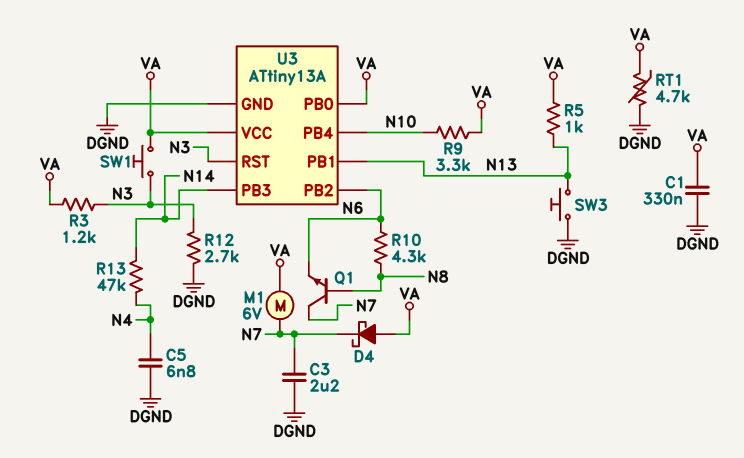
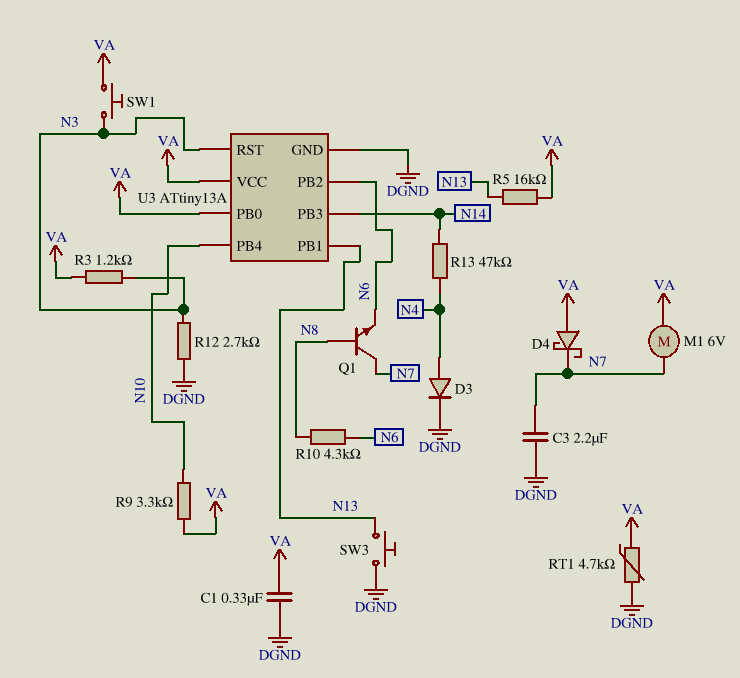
C5: 6.8nF (DGND, N4) -> none
D3: none -> diode (A N4, K DGND)
R5: 1k (N13, VA) -> 16k (N13, VA)

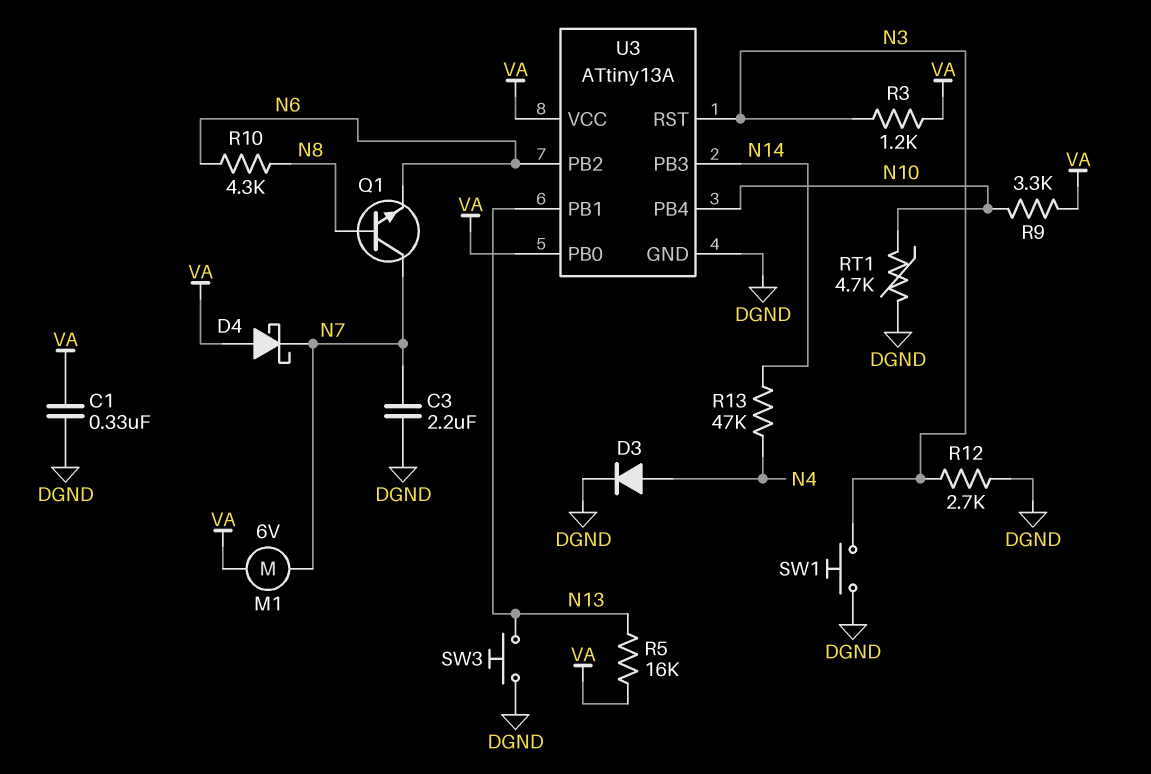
RT1: 4.7k (DGND, VA) -> 4.7k (DGND, N10)
SW1: button (N3, VA) -> button (DGND, N3)

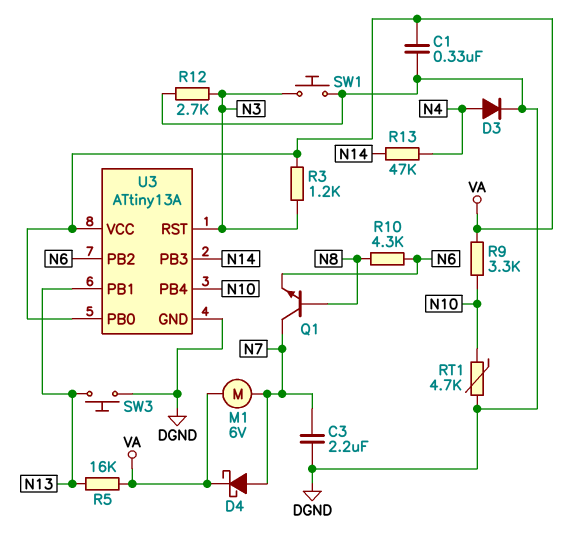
D4: schottky (A VA, K N7) -> schottky (A N7, K VA)

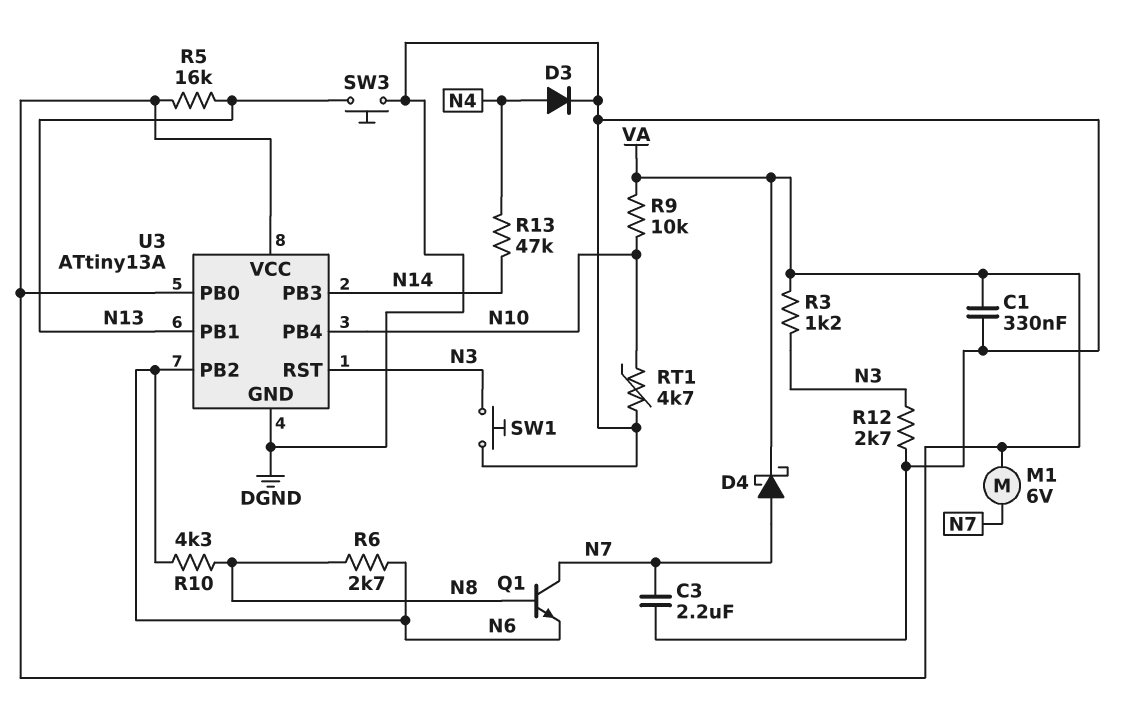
R6: none -> 2.7k (N6, N8)
R9: 3.3k (N10, VA) -> 10k (N10, VA)

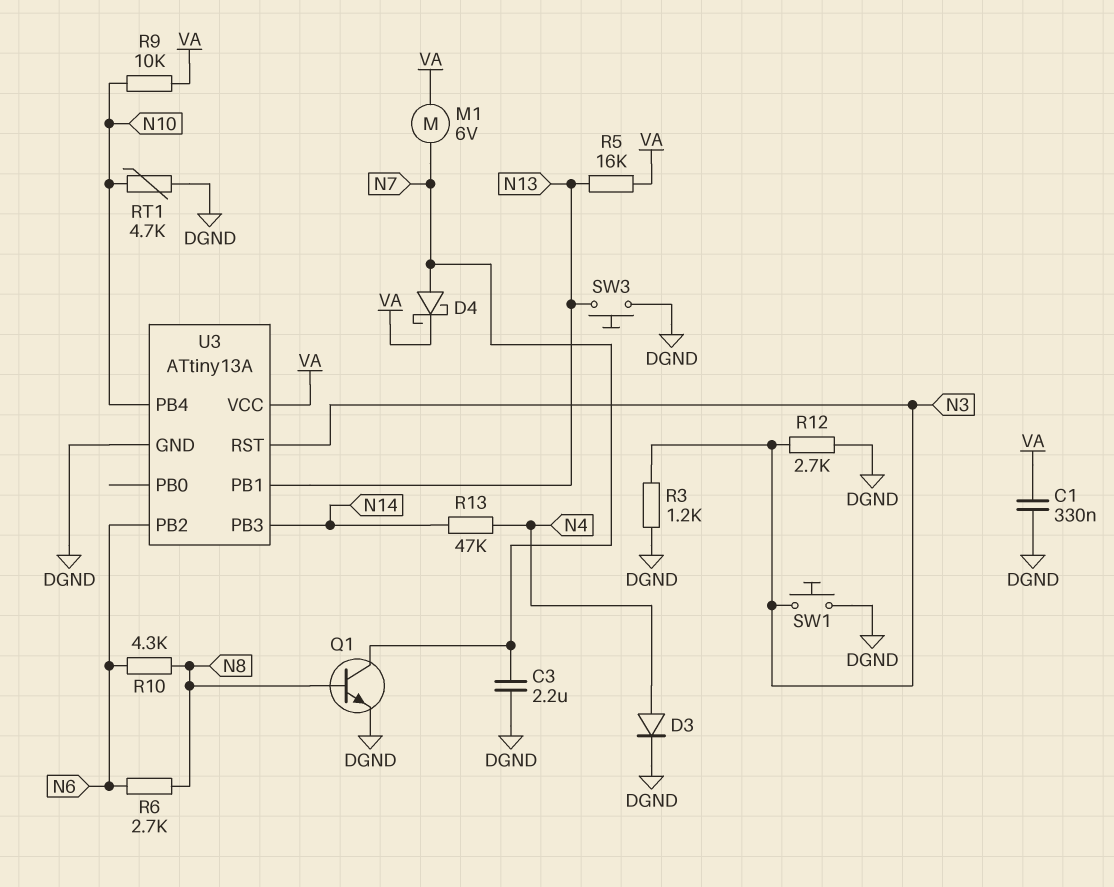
Q1: NPN (B N8, C N7, E N6) -> NPN (B N8, C N7, E DGND)
R3: 1.2k (N3, VA) -> 1.2k (DGND, N3)
U3 pin PB0: VA -> none

